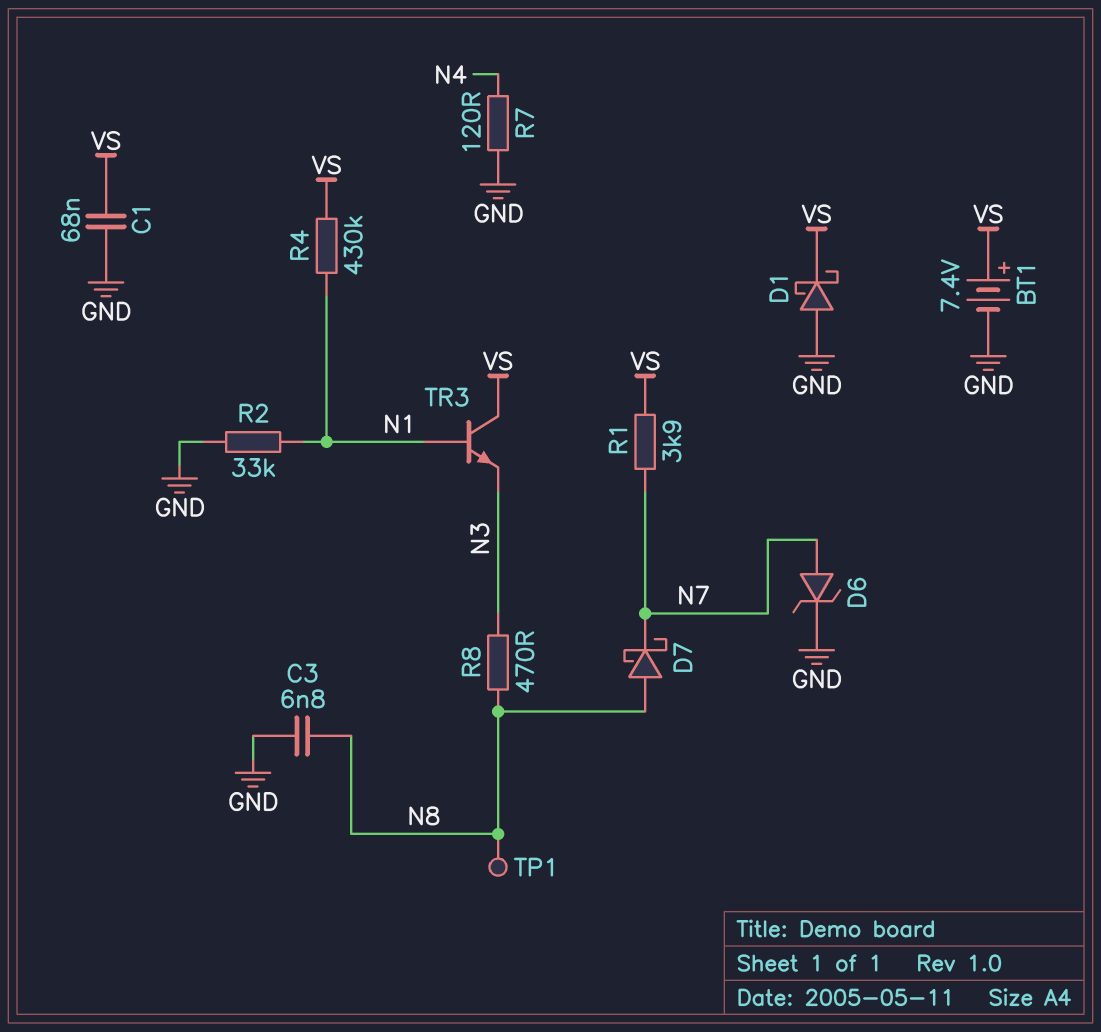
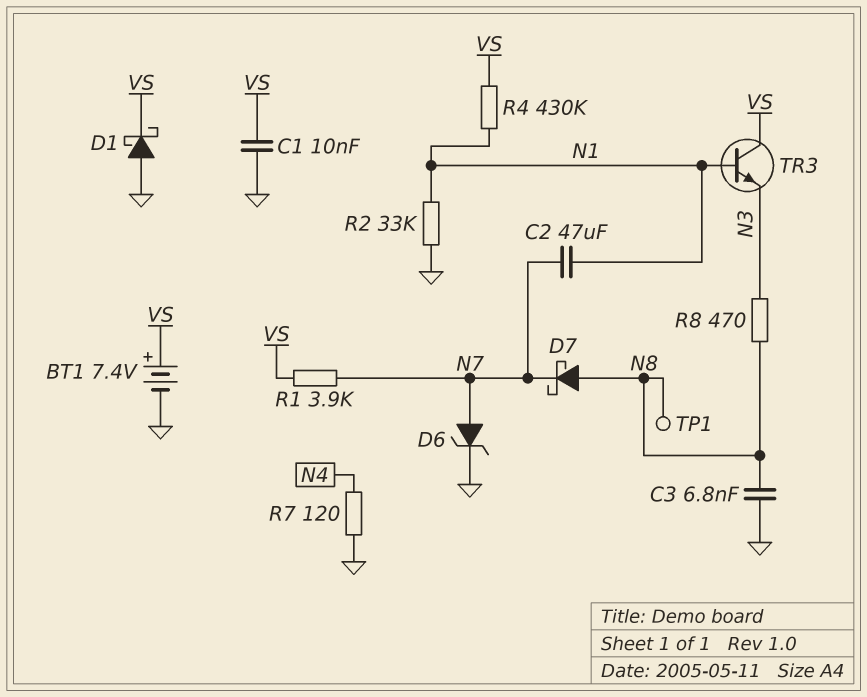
C1: 68nF (GND, VS) -> 10nF (GND, VS)
C2: none -> 47uF (N1, N7)

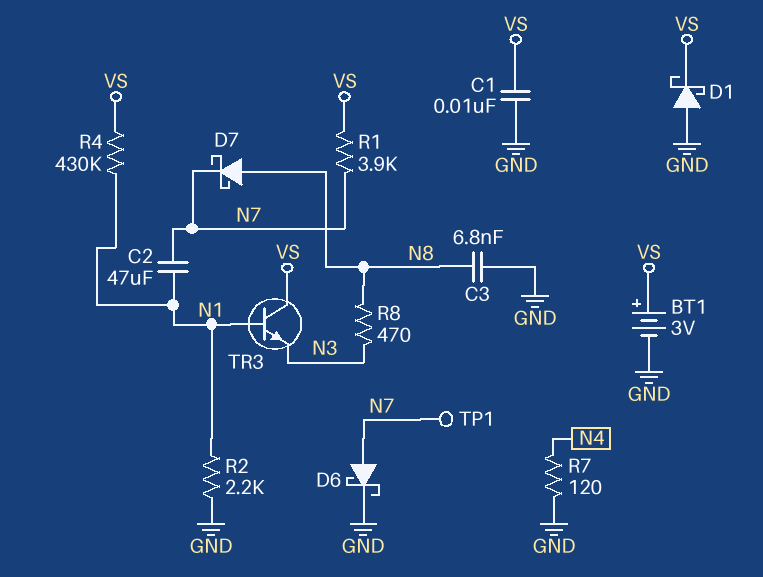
BT1: 7.4V (plus VS, minus GND) -> 3V (plus VS, minus GND)
D6: zener (A N7, K GND) -> schottky (A N7, K GND)
R2: 33k (GND, N1) -> 2.2k (GND, N1)
TP1: test point (N8) -> test point (N7)

